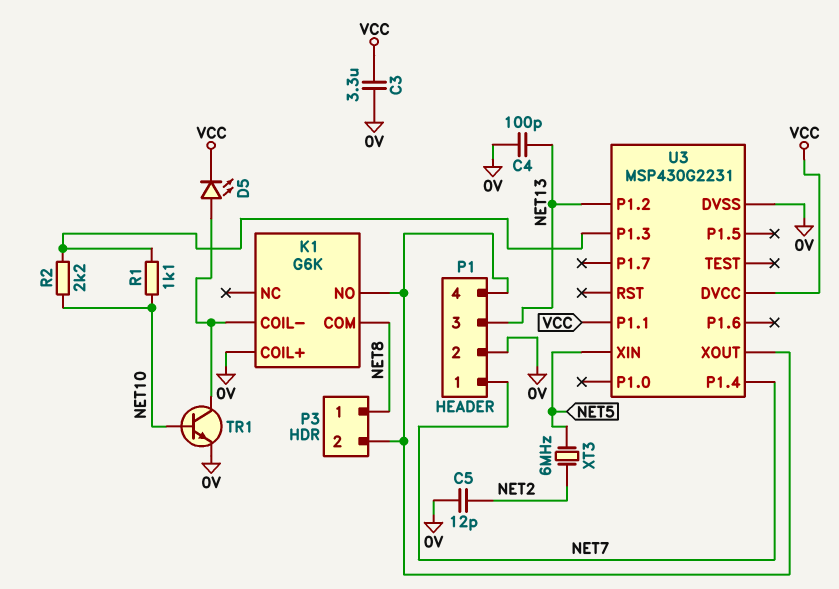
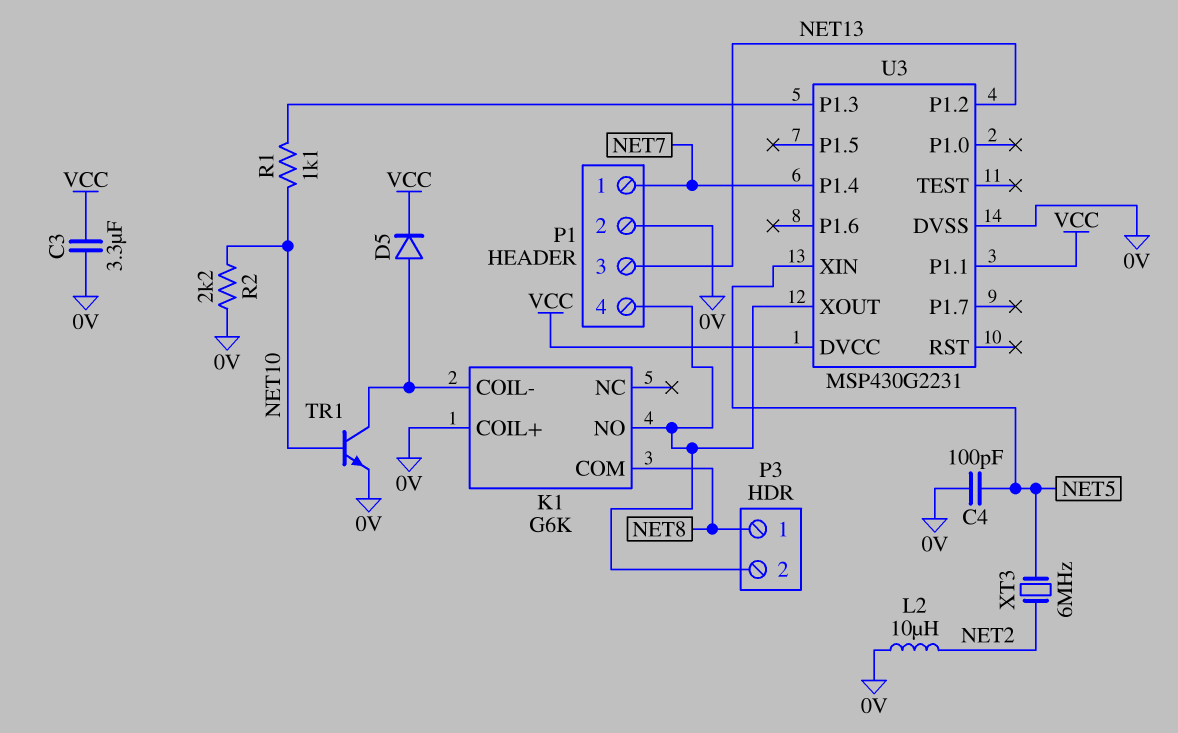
C4: 100pF (0V, NET13) -> 100pF (0V, NET5)
C5: 12pF (0V, NET2) -> none
D5: LED (A K1/COIL-, K VCC) -> diode (A K1/COIL-, K VCC)
L2: none -> 10uH (0V, NET2)
R2: 2.2k (NET10, U3/P1.3) -> 2.2k (0V, NET10)

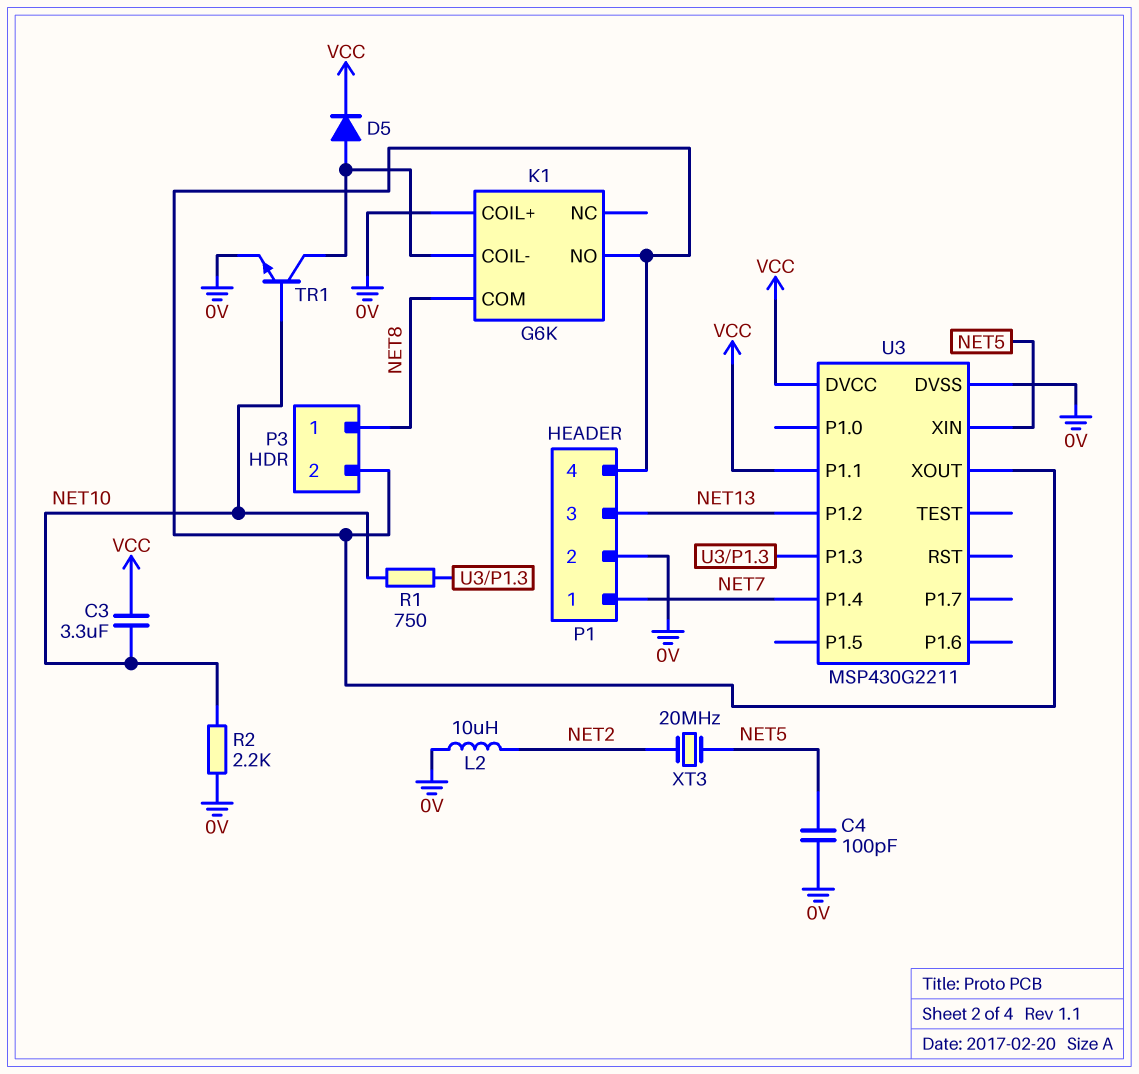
C3: 3.3uF (0V, VCC) -> 3.3uF (NET10, VCC)
R1: 1.1k (NET10, U3/P1.3) -> 750 (NET10, U3/P1.3)
U3: MSP430G2231 -> MSP430G2211
XT3: 6MHz (NET2, NET5) -> 20MHz (NET2, NET5)

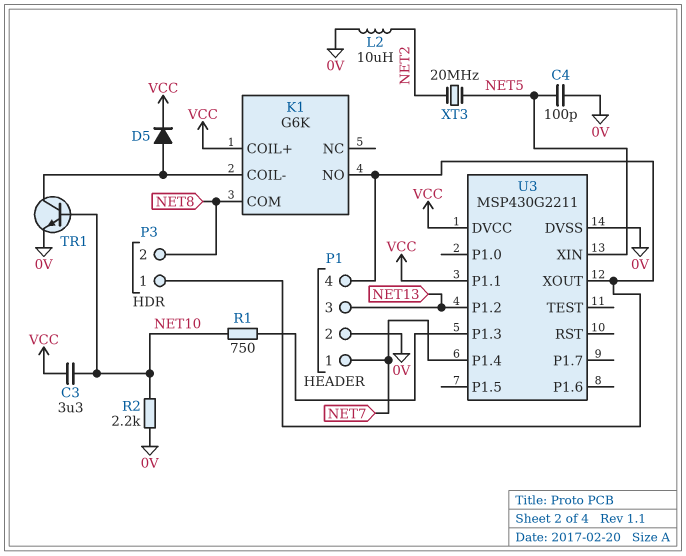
K1 pin COIL+: 0V -> VCC
P3 pin 1: NET8 -> K1/NO
P3 pin 2: K1/NO -> NET8

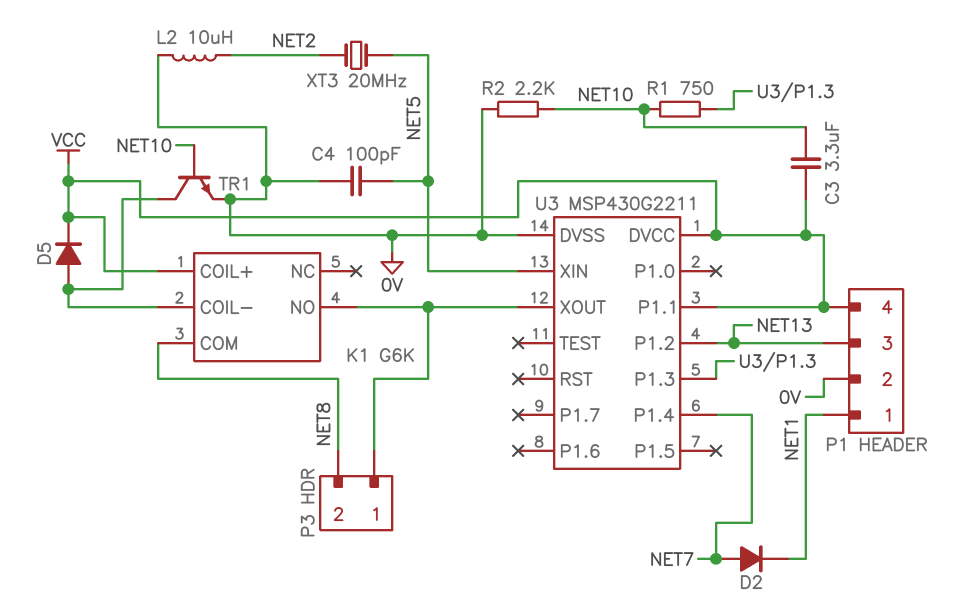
D2: none -> diode (A NET7, K NET1)
P1 pin 1: NET7 -> NET1
P1 pin 4: K1/NO -> VCC

